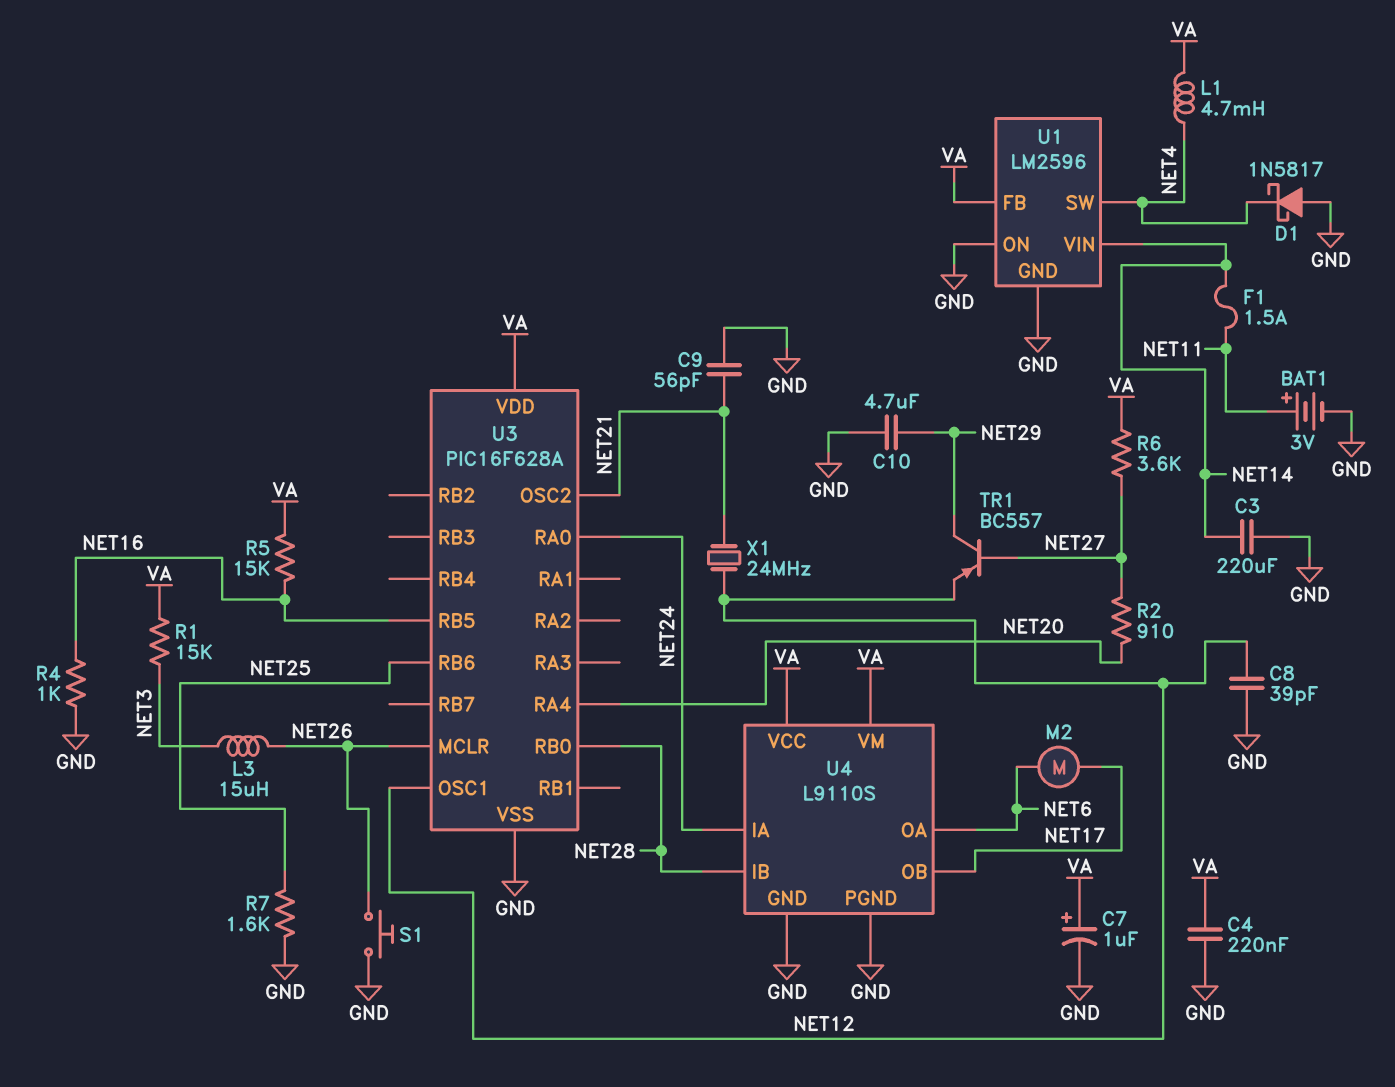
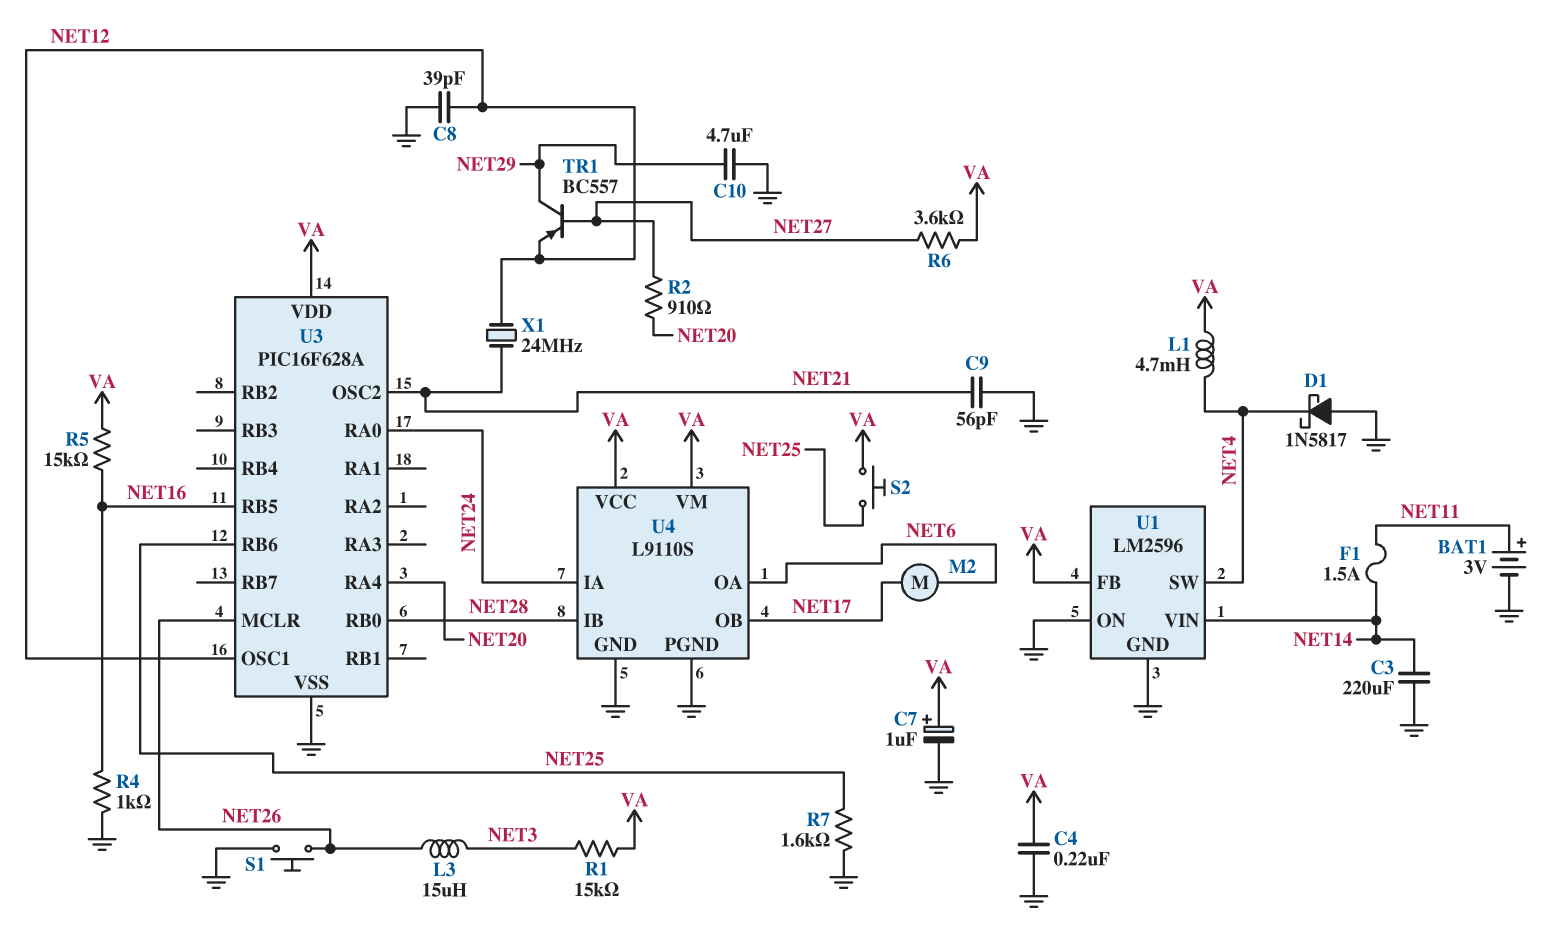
S2: none -> button (NET25, VA)

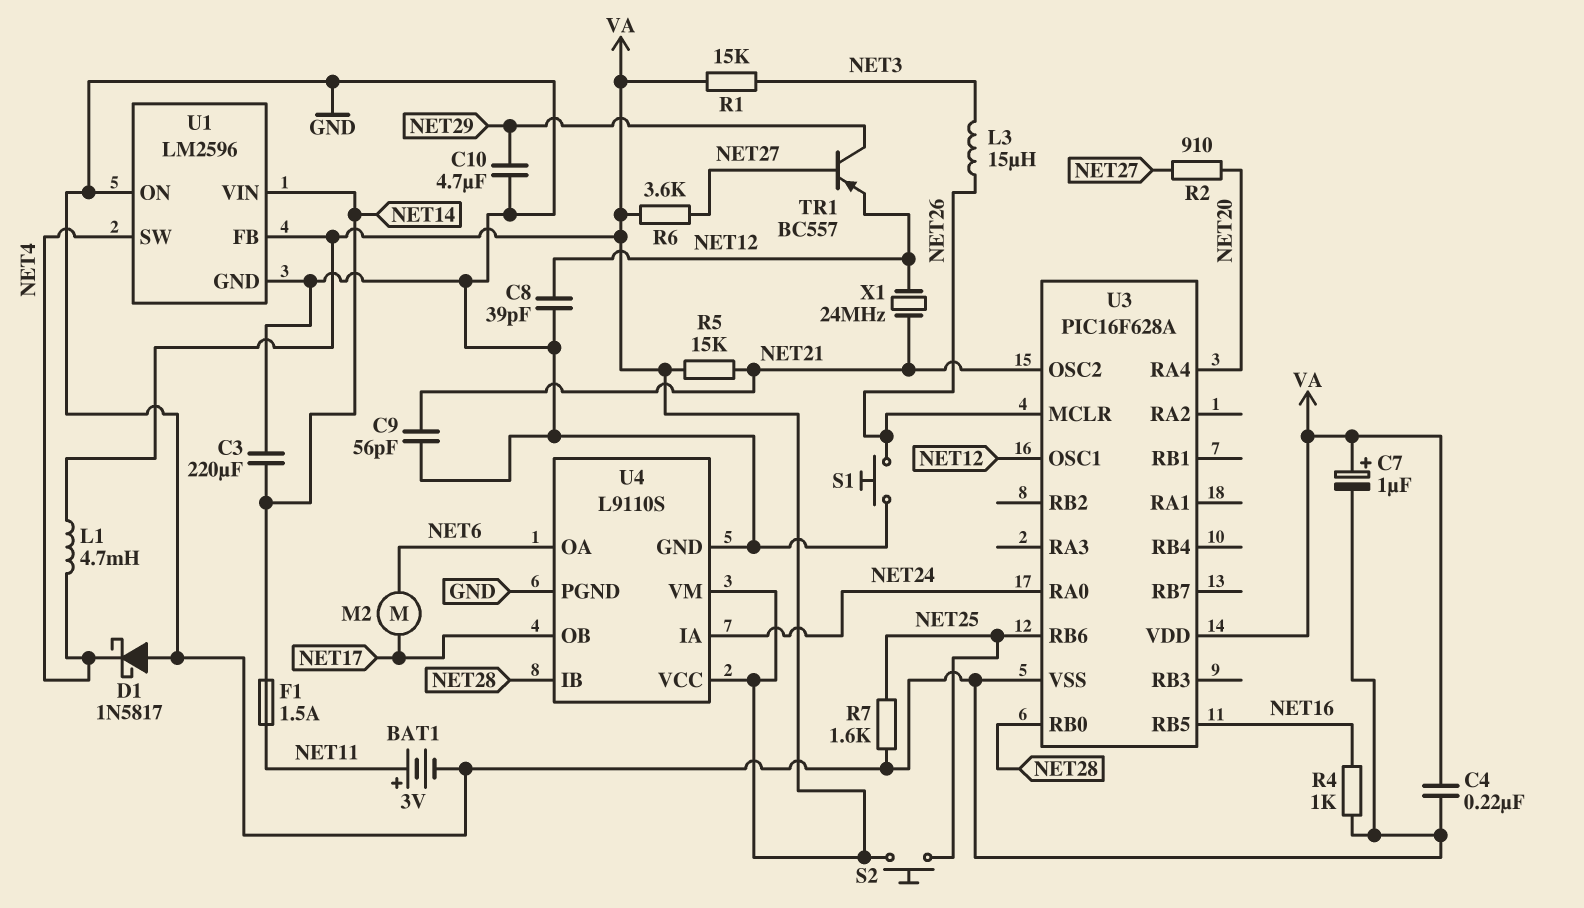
R5: 15k (NET16, VA) -> 15k (NET21, VA)

